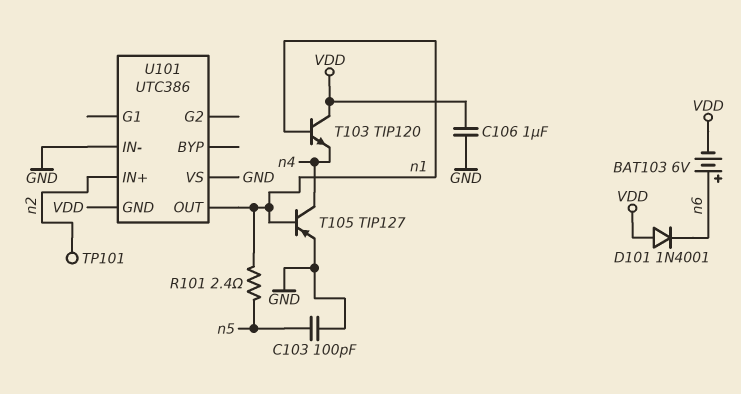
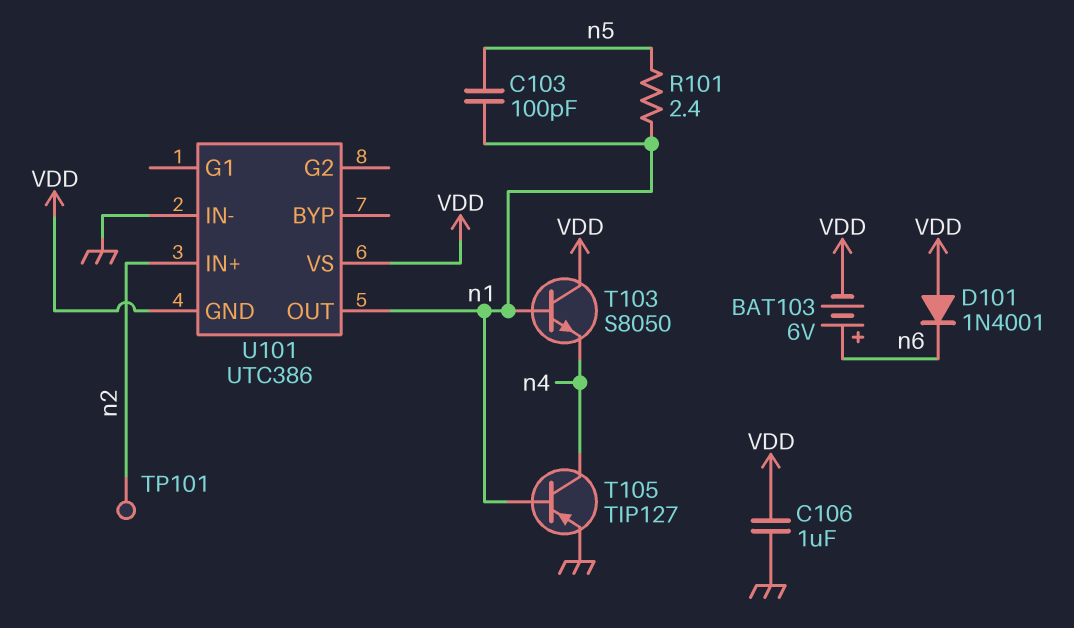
C103: 100pF (GND, n5) -> 100pF (n1, n5)
T103: NPN TIP120 (B n1, C VDD, E n4) -> NPN S8050 (B n1, C VDD, E n4)
U101 pin VS: GND -> VDD

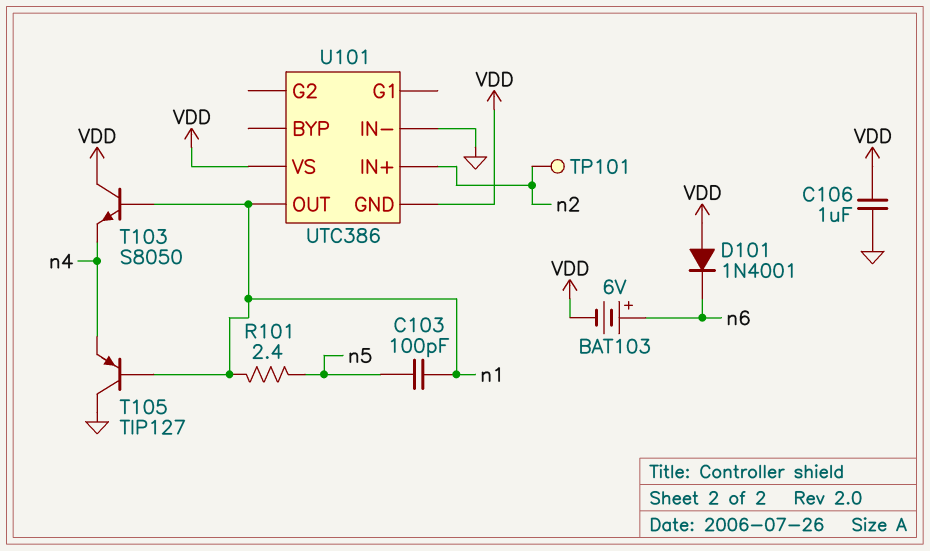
T105: PNP TIP127 (B n1, C n4, E GND) -> PNP TIP127 (B n1, C GND, E n4)

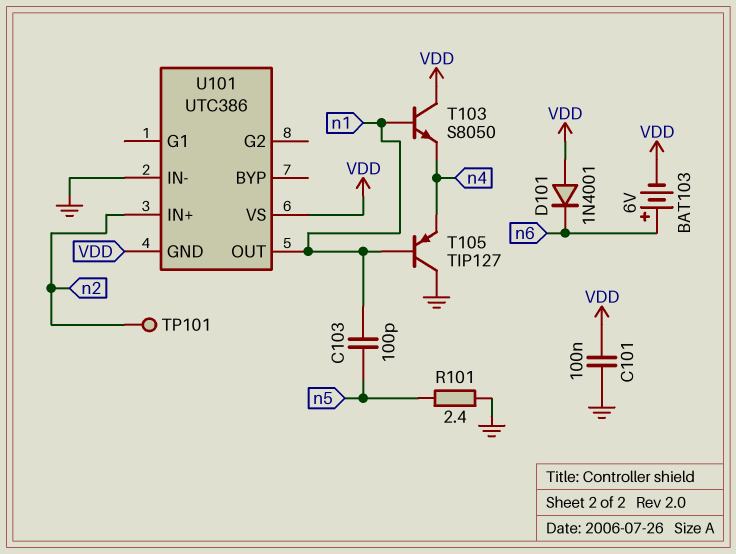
C101: none -> 100nF (GND, VDD)
C106: 1uF (GND, VDD) -> none
R101: 2.4 (n1, n5) -> 2.4 (GND, n5)

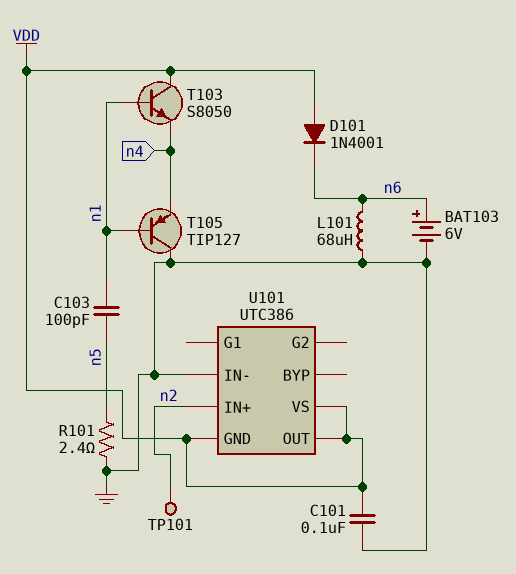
BAT103: 6V (plus n6, minus VDD) -> 6V (plus n6, minus GND)
L101: none -> 68uH (GND, n6)
U101 pin OUT: n1 -> VDD

